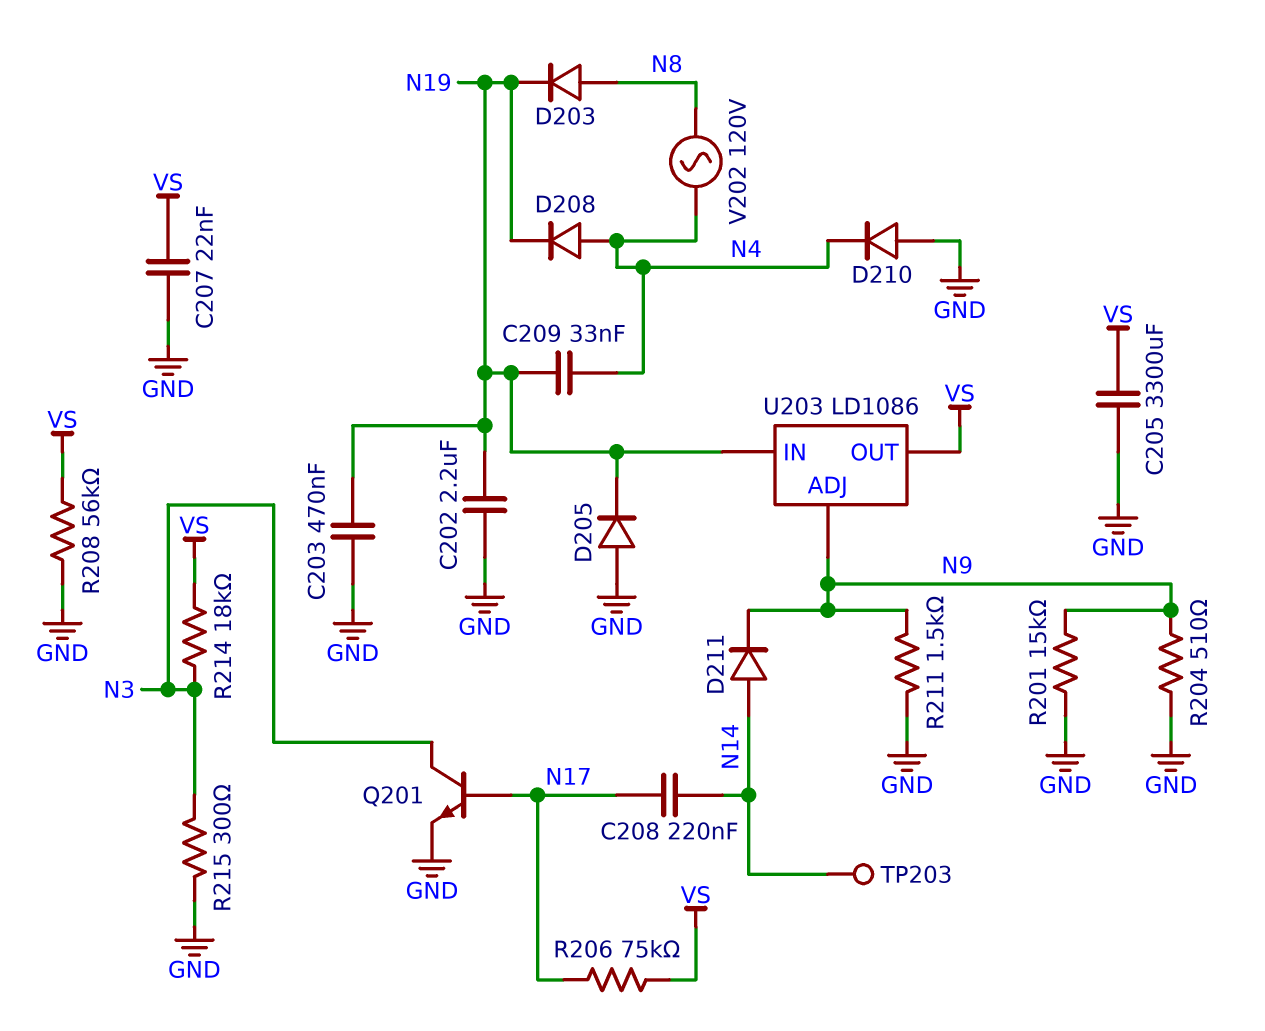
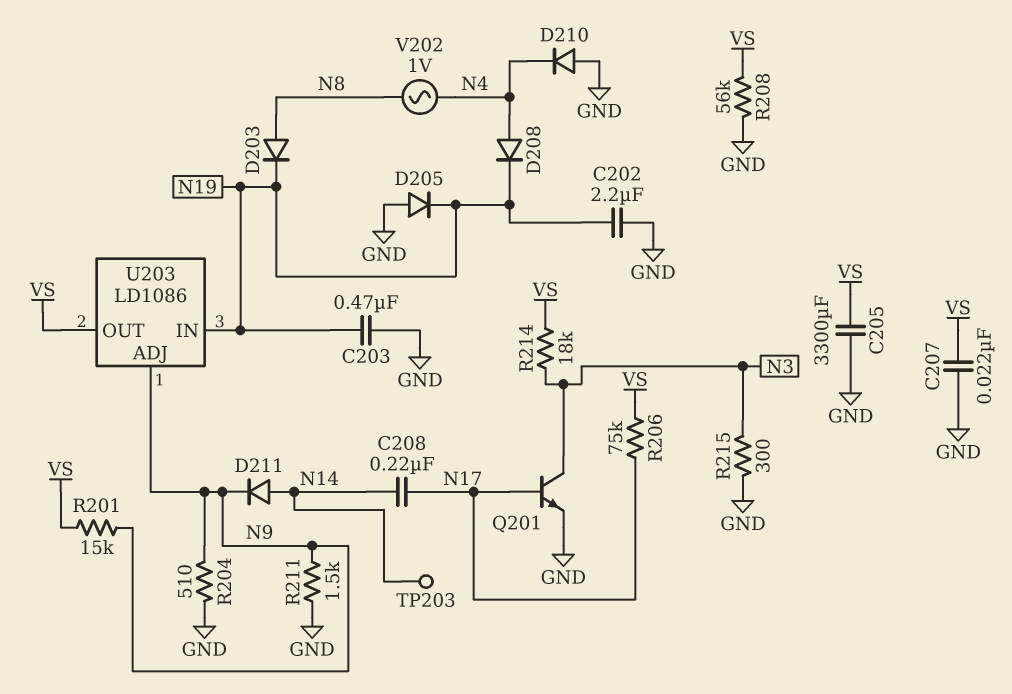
C209: 33nF (N4, N19) -> none
R201: 15k (GND, N9) -> 15k (N9, VS)
V202: AC 120V (N4, N8) -> AC 1V (N4, N8)

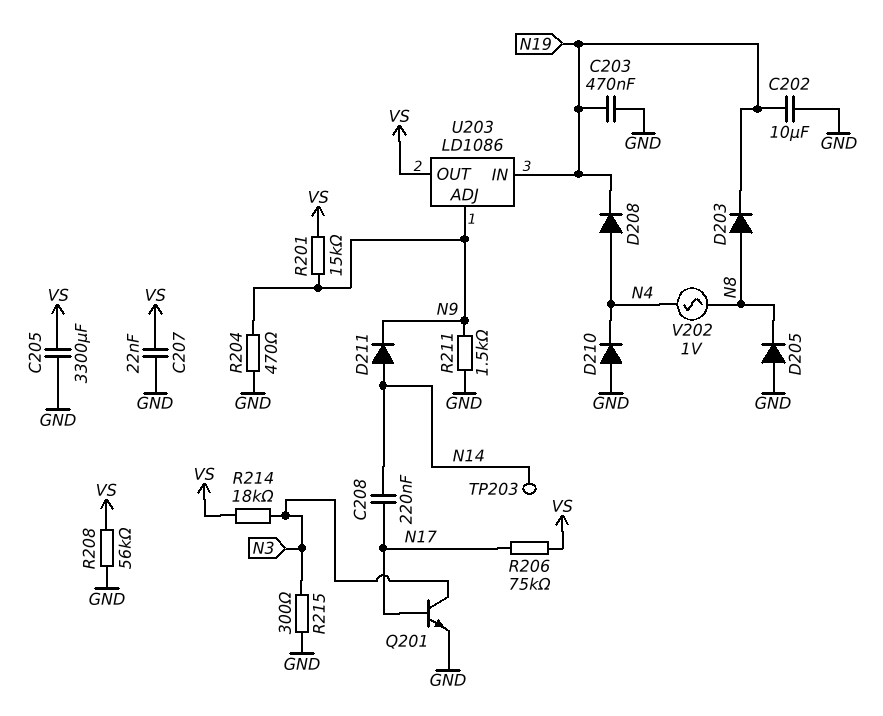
C202: 2.2uF (GND, N19) -> 10uF (GND, N19)
D205: diode (A GND, K N19) -> diode (A GND, K N8)
R204: 510 (GND, N9) -> 470 (GND, N9)

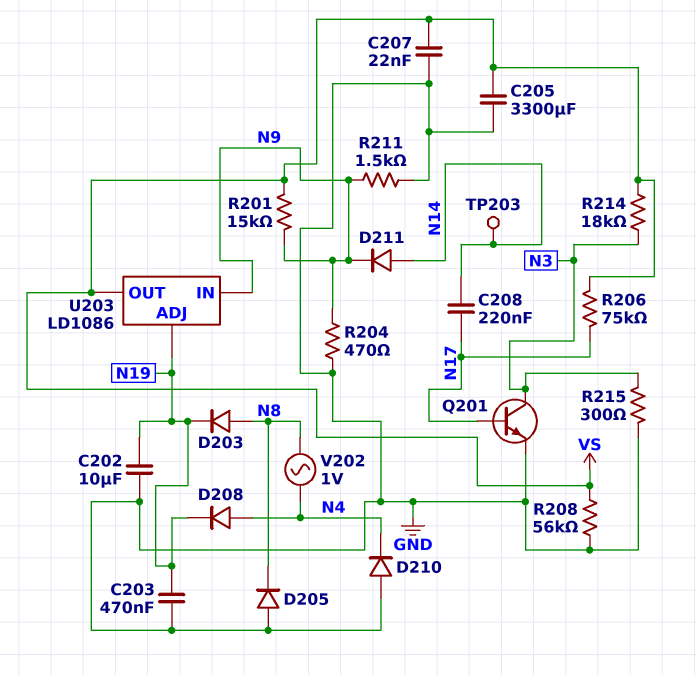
U203 pin ADJ: N9 -> N19
U203 pin IN: N19 -> N9

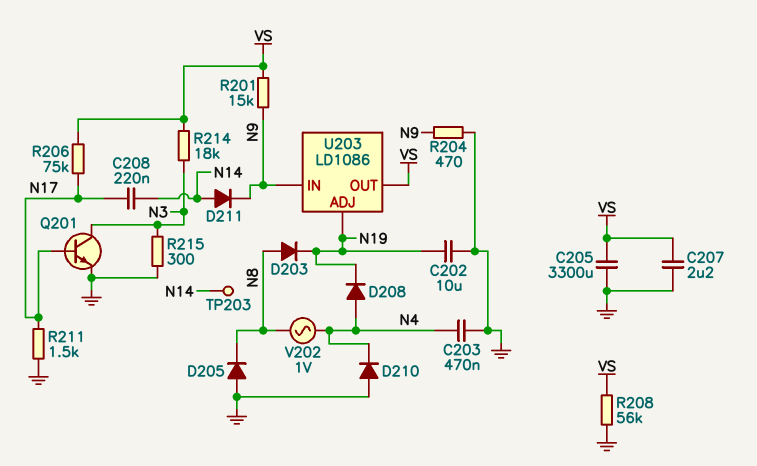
C203: 470nF (GND, N19) -> 470nF (GND, N4)
C207: 22nF (GND, VS) -> 2.2uF (GND, VS)
R211: 1.5k (GND, N9) -> 1.5k (GND, N17)

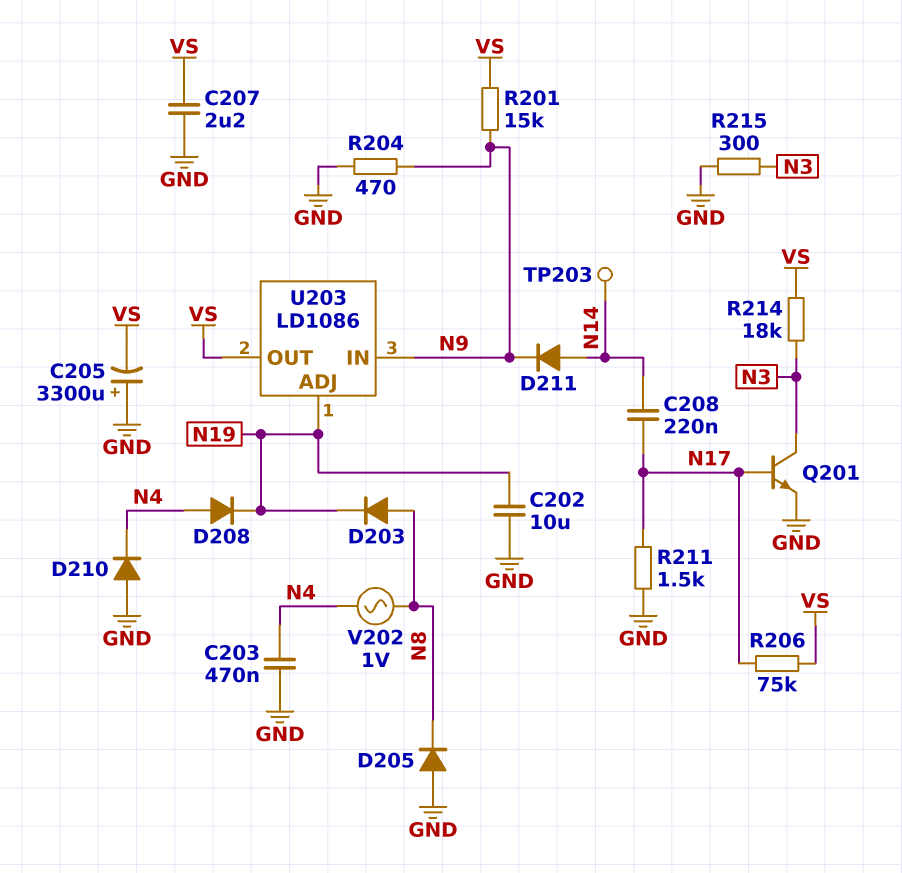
C205: 3300uF (GND, VS) -> 3300uF (plus GND, minus VS)
R208: 56k (GND, VS) -> none

